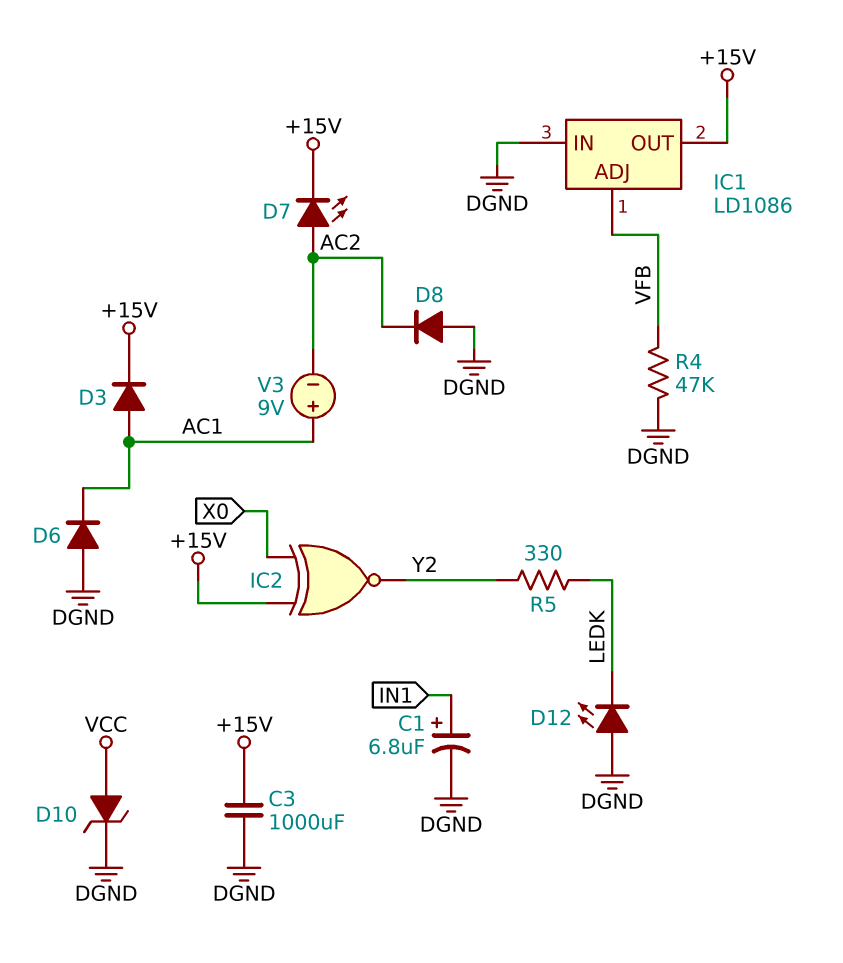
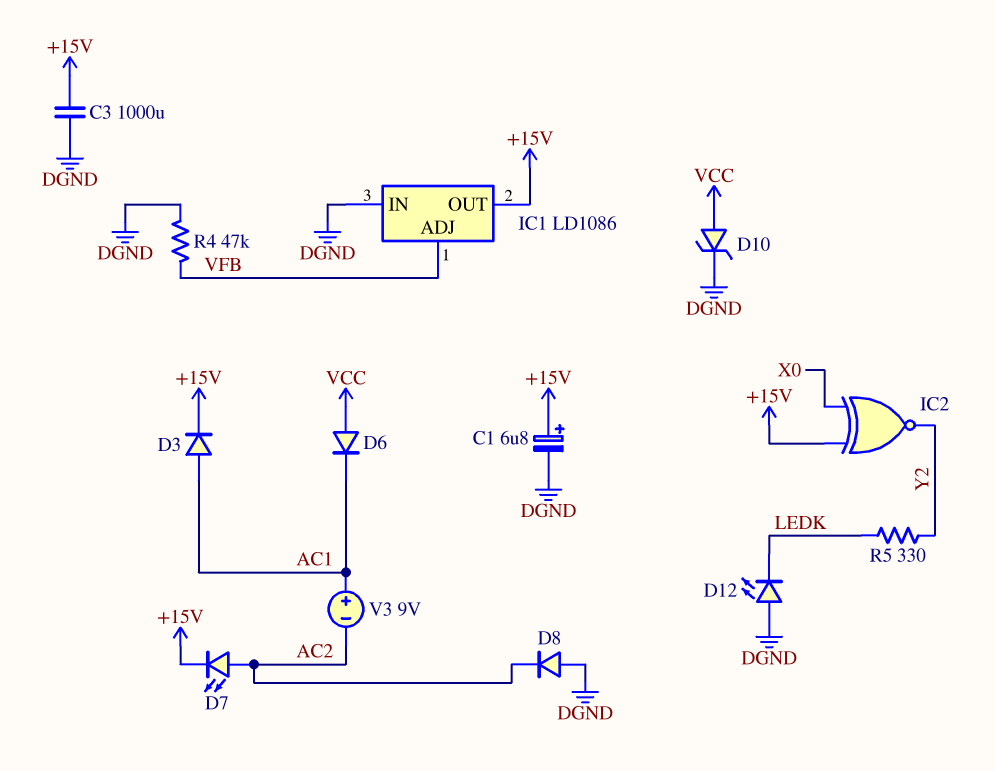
C1: 6.8uF (plus IN1, minus DGND) -> 6.8uF (plus +15V, minus DGND)
D6: diode (A DGND, K AC1) -> diode (A VCC, K AC1)

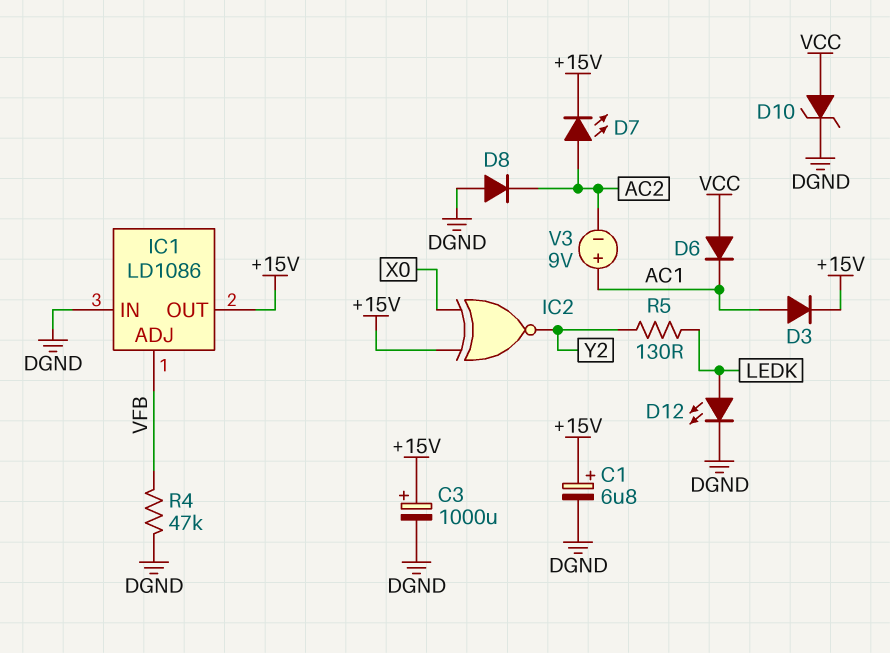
C3: 1000uF (+15V, DGND) -> 1000uF (plus +15V, minus DGND)
D12: LED (A DGND, K LEDK) -> LED (A LEDK, K DGND)
R5: 330 (LEDK, Y2) -> 130 (LEDK, Y2)

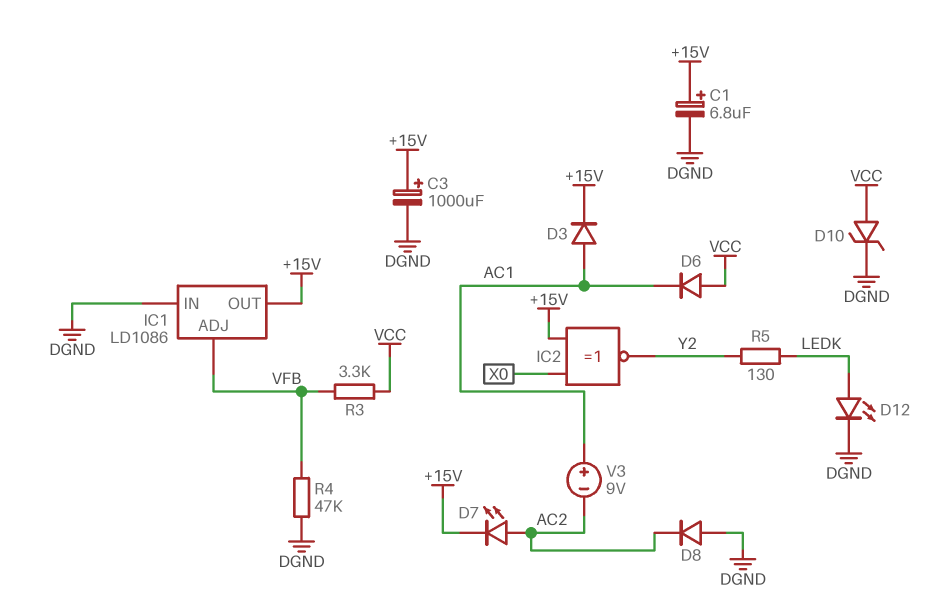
R3: none -> 3.3k (VCC, VFB)

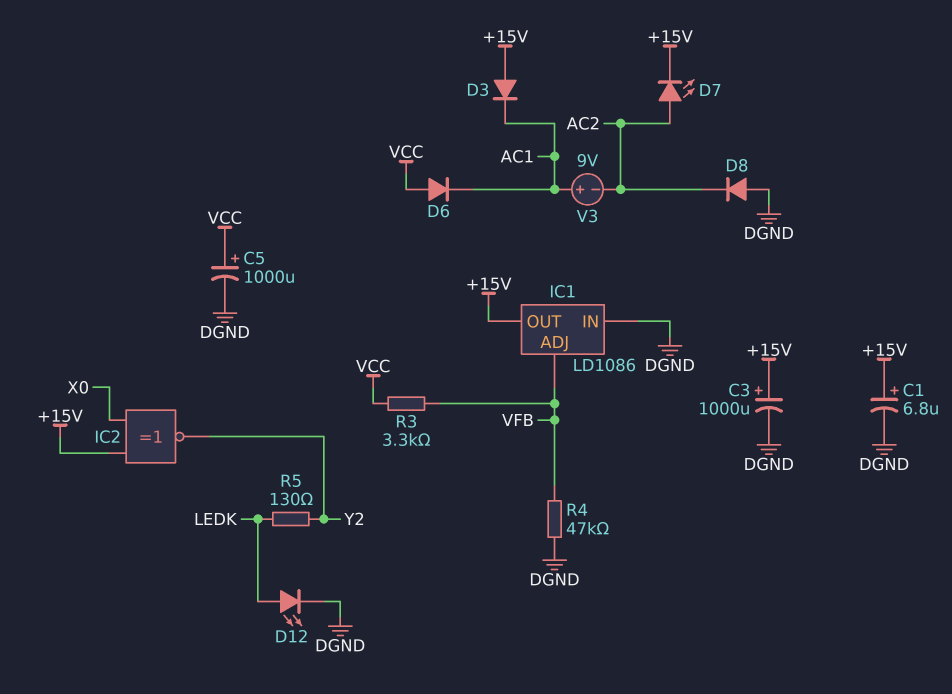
C5: none -> 1000uF (plus VCC, minus DGND)
D3: diode (A AC1, K +15V) -> diode (A +15V, K AC1)
D10: zener (A VCC, K DGND) -> none

